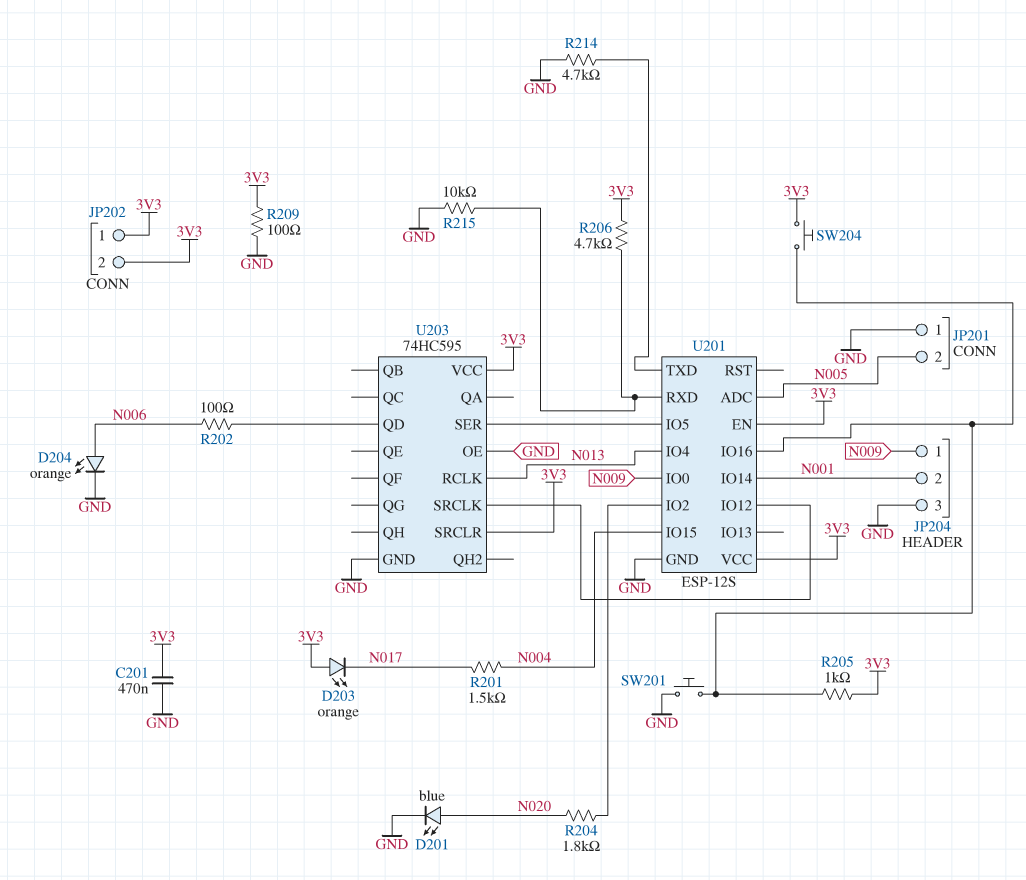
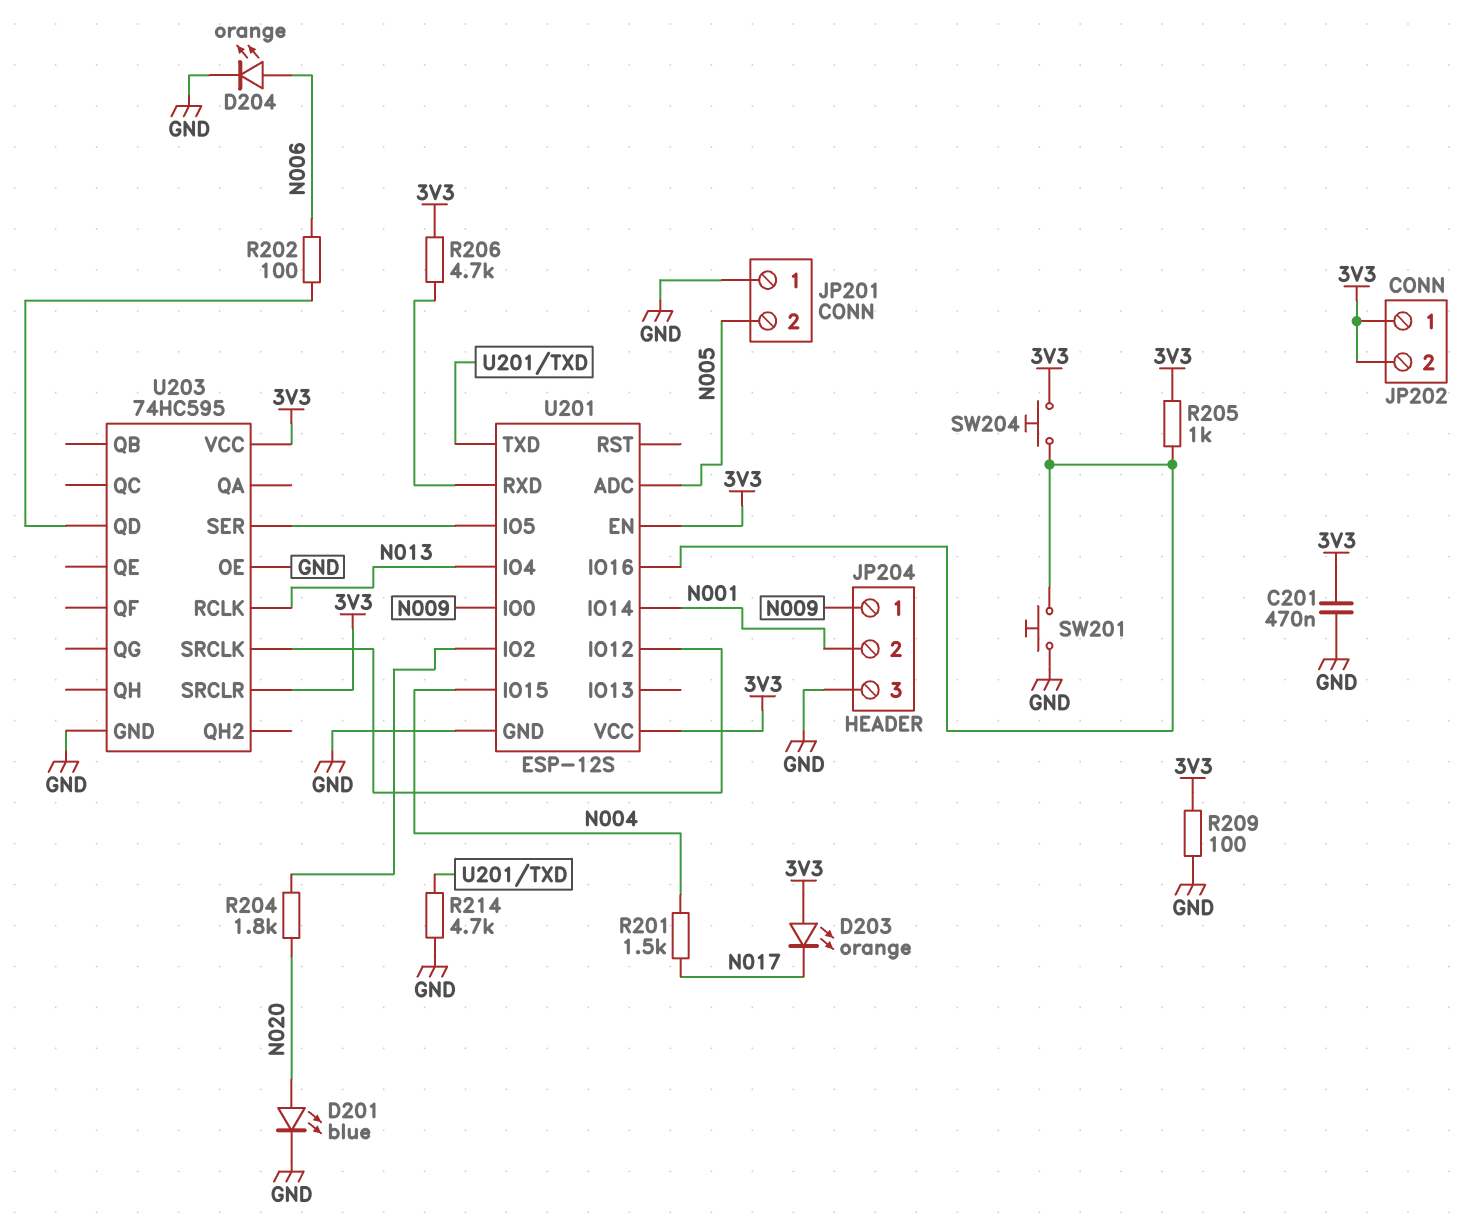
R215: 10k (GND, U201/RXD) -> none

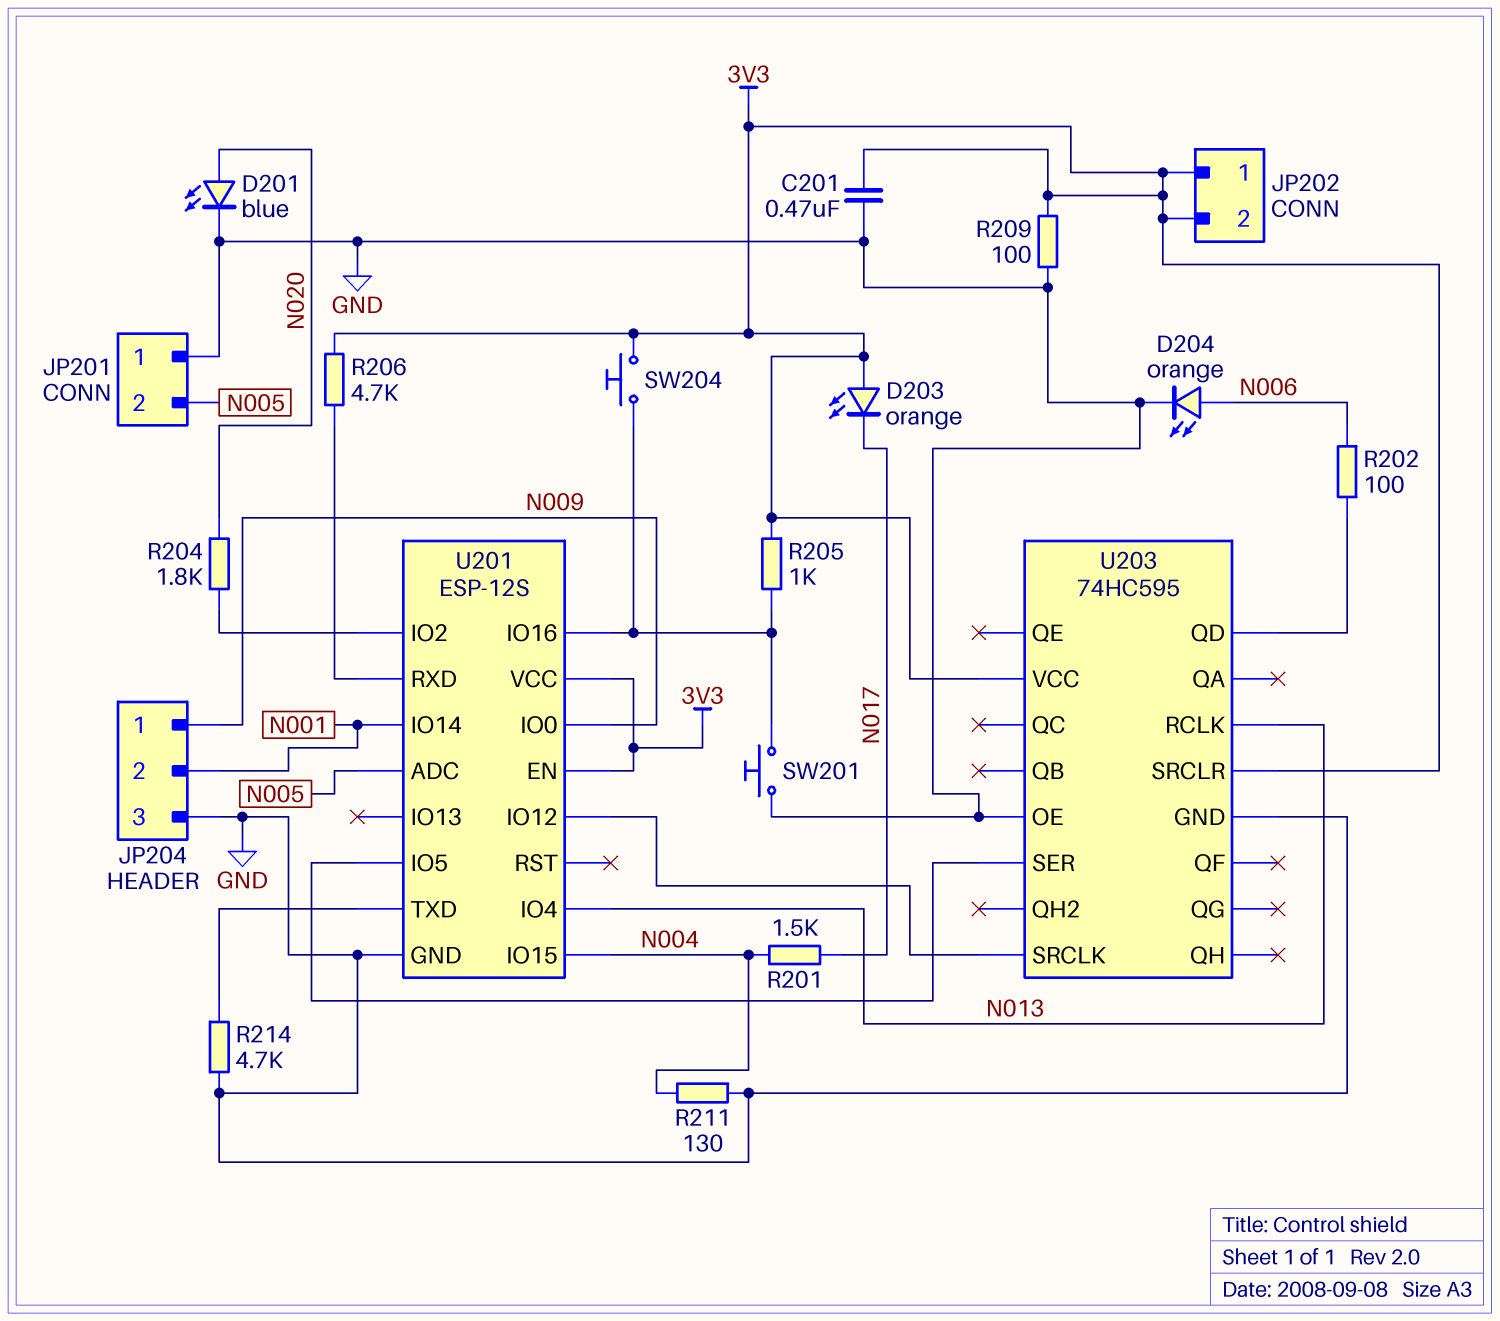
R211: none -> 130 (GND, N004)

